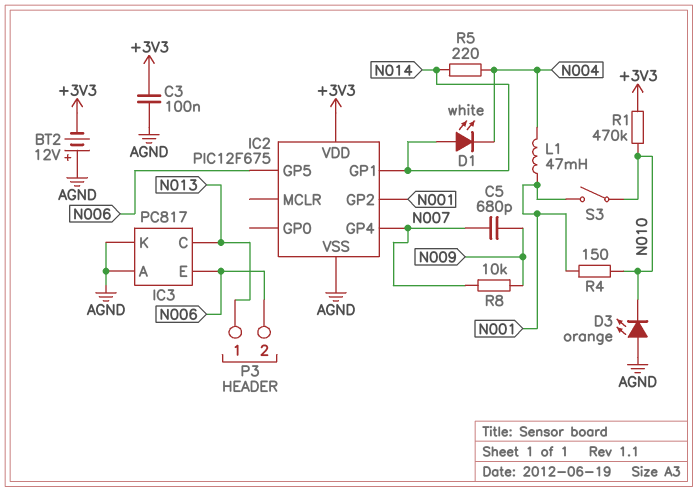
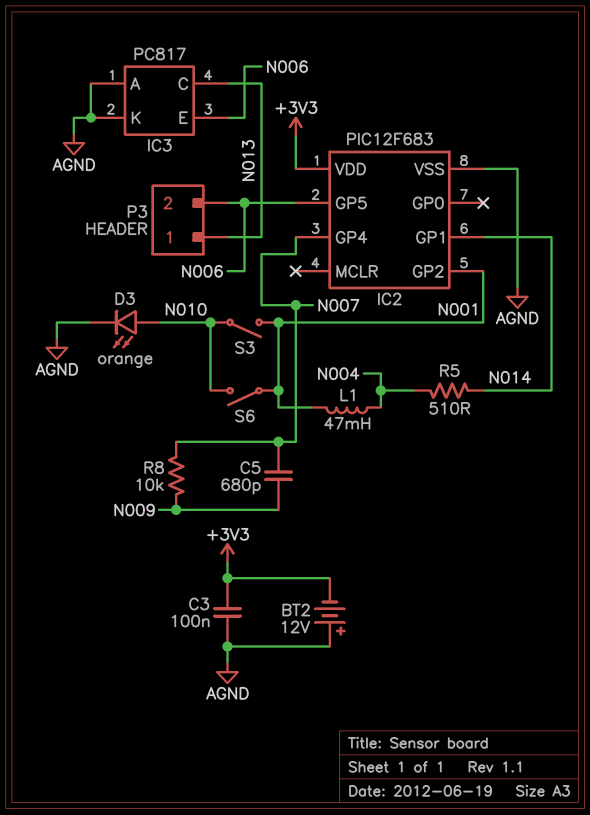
D1: LED white (A N014, K N004) -> none
D3: LED orange (A AGND, K N010) -> LED orange (A N010, K AGND)
IC2: PIC12F675 -> PIC12F683
R1: 470k (+3V3, N010) -> none
R4: 150 (N001, N010) -> none
R5: 220 (N004, N014) -> 510 (N004, N014)
S6: none -> switch (N001, N010)

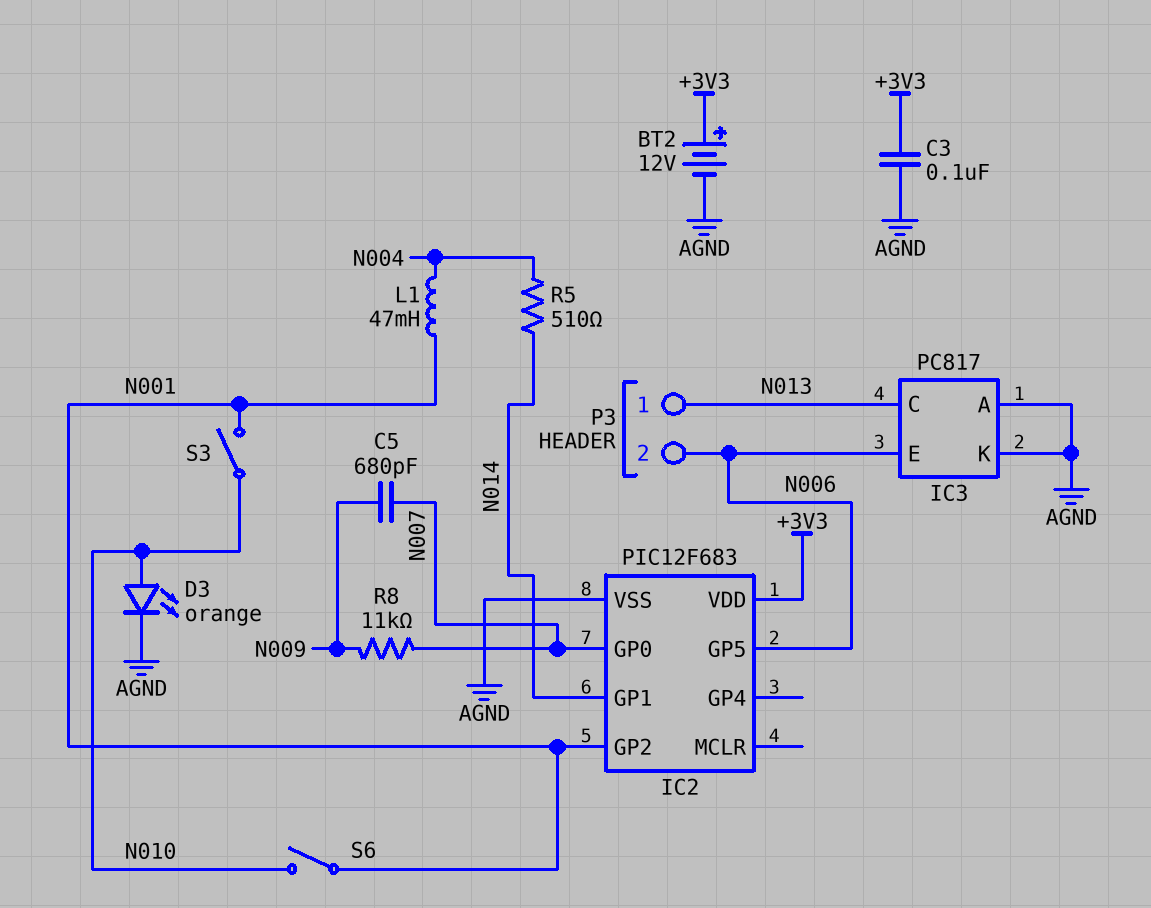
BT2: 12V (plus AGND, minus +3V3) -> 12V (plus +3V3, minus AGND)
IC2 pin GP0: none -> N007
IC2 pin GP4: N007 -> none
R8: 10k (N007, N009) -> 11k (N007, N009)

